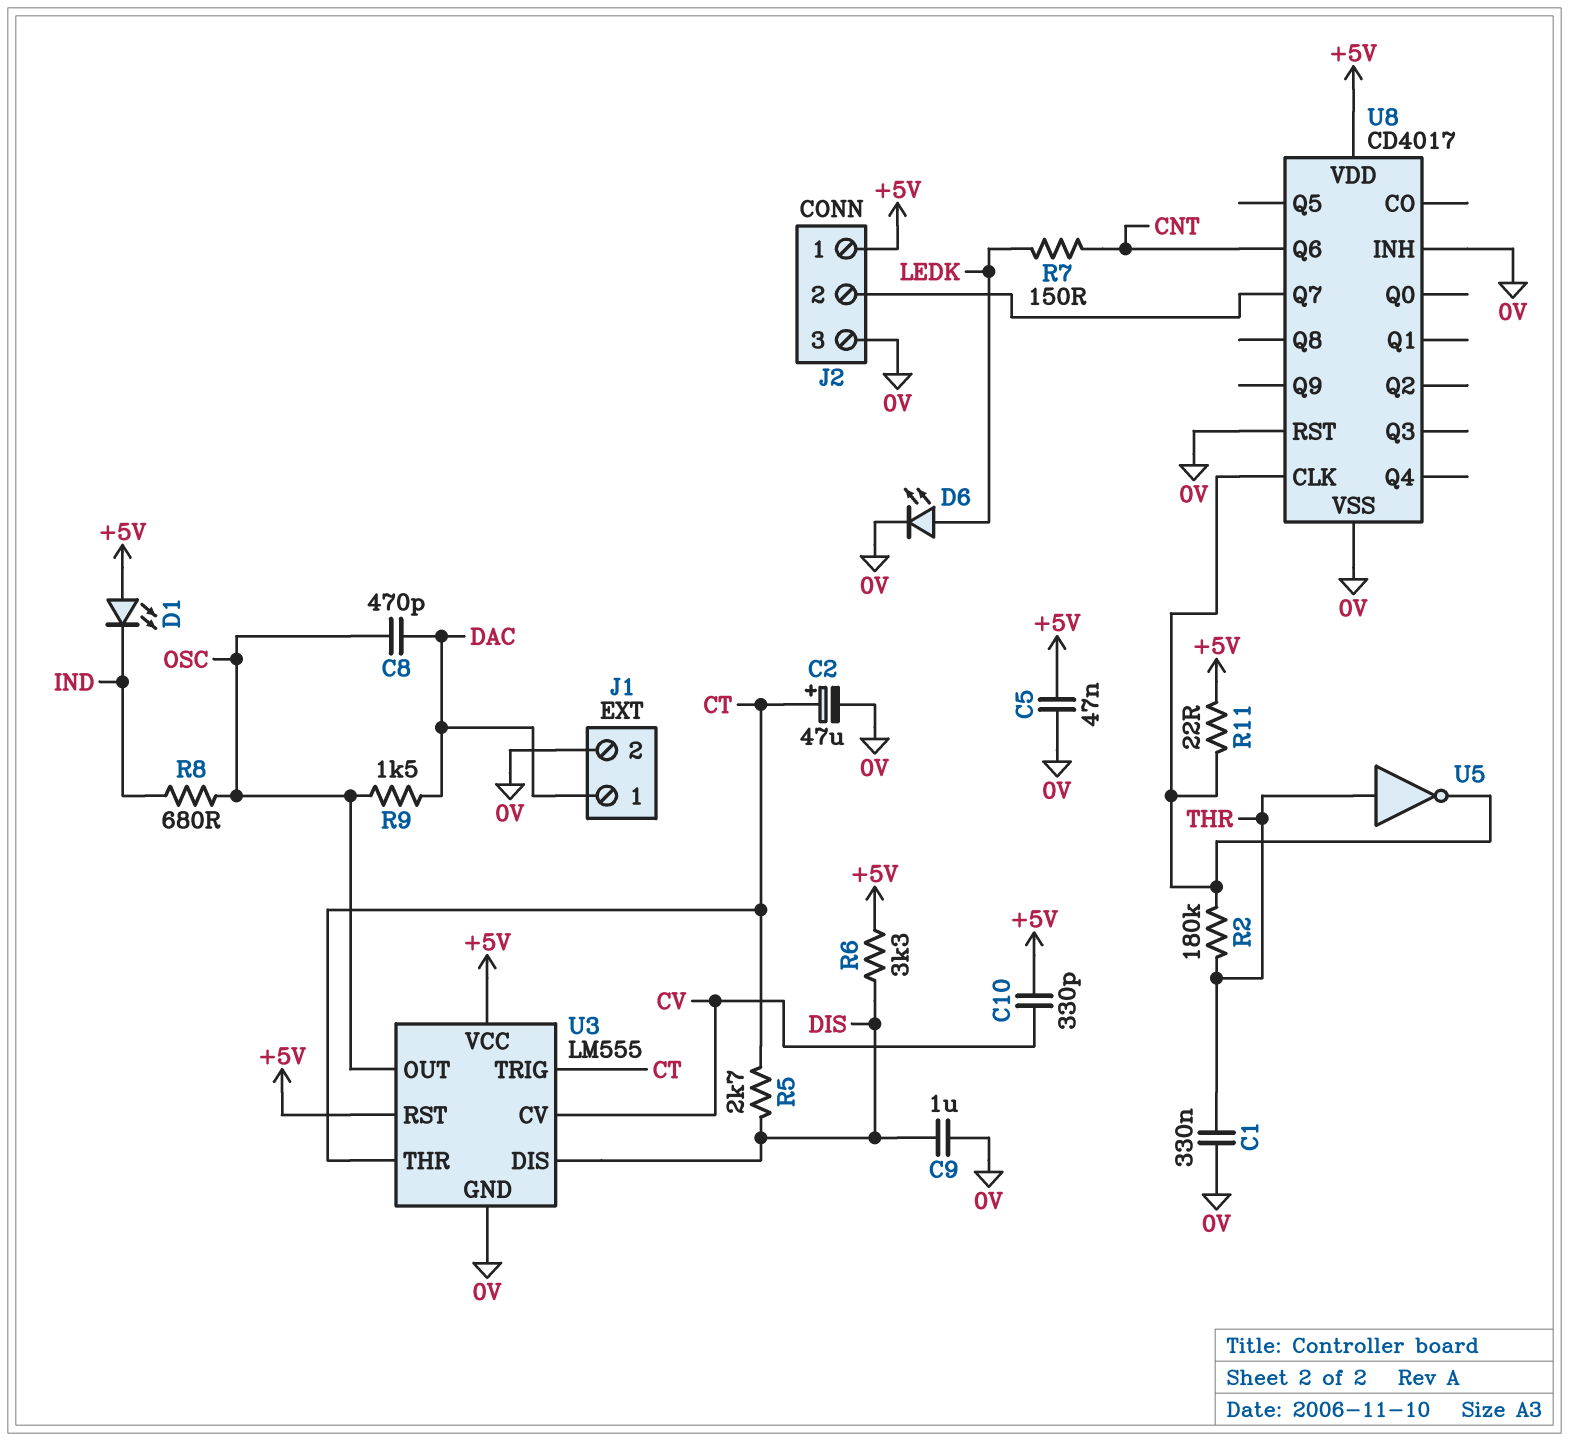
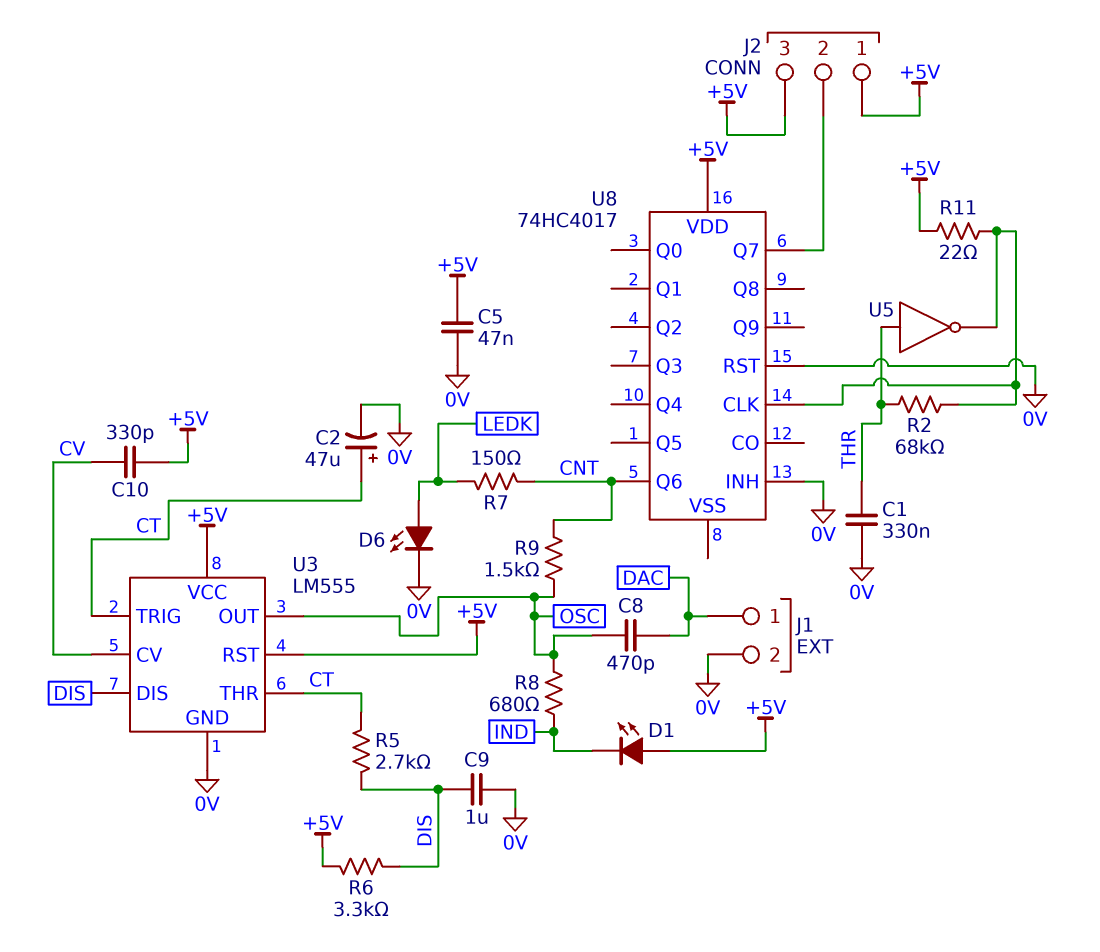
J2 pin 3: 0V -> +5V
R2: 180k (THR, U8/CLK) -> 68k (THR, U8/CLK)
R9: 1.5k (DAC, OSC) -> 1.5k (CNT, OSC)
U8: CD4017 -> 74HC4017
U8 pin VSS: 0V -> none

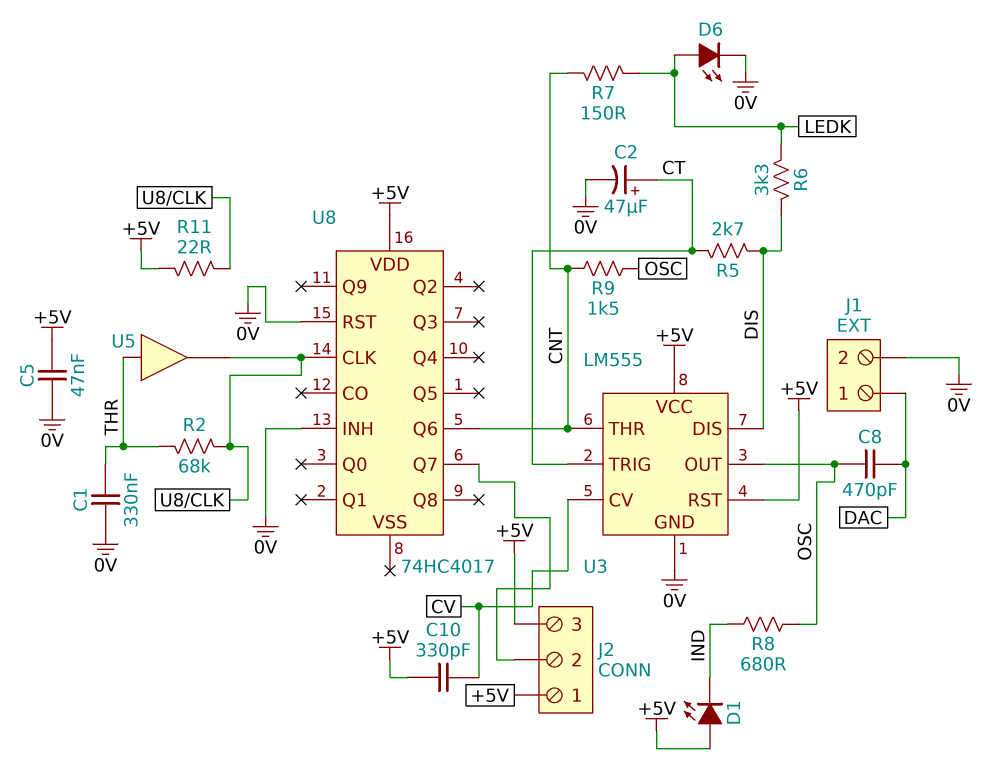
C9: 1uF (0V, DIS) -> none
R6: 3.3k (+5V, DIS) -> 3.3k (DIS, LEDK)
U3 pin THR: CT -> CNT
U5: NOT (in THR, out U8/CLK) -> buffer (in THR, out U8/CLK)

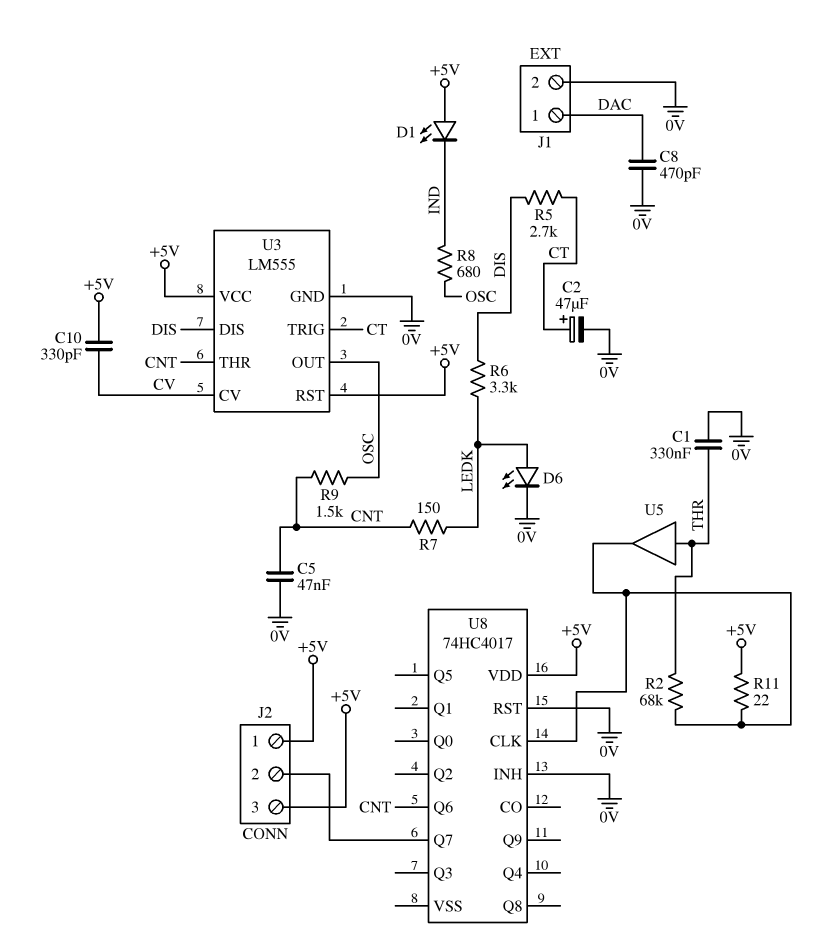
C5: 47nF (+5V, 0V) -> 47nF (0V, CNT)
C8: 470pF (DAC, OSC) -> 470pF (0V, DAC)

